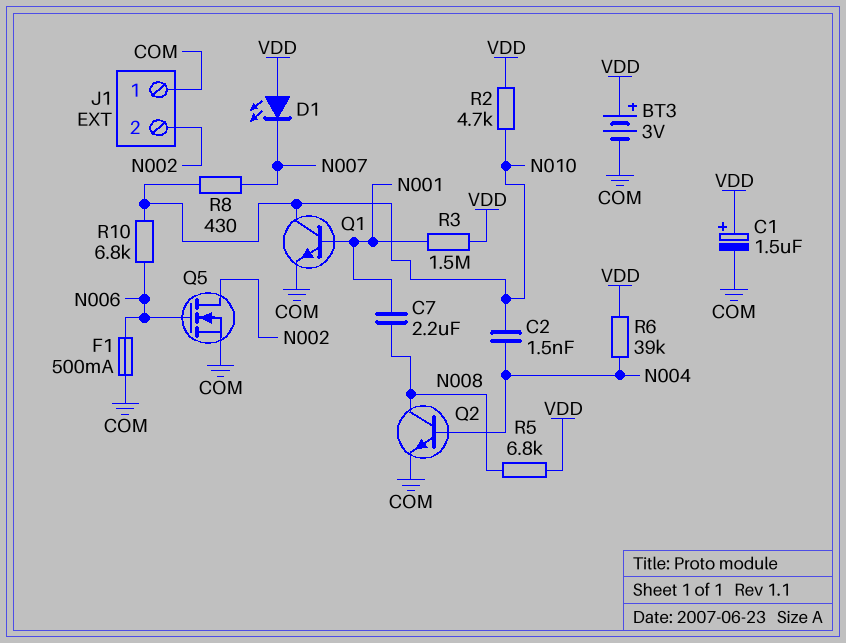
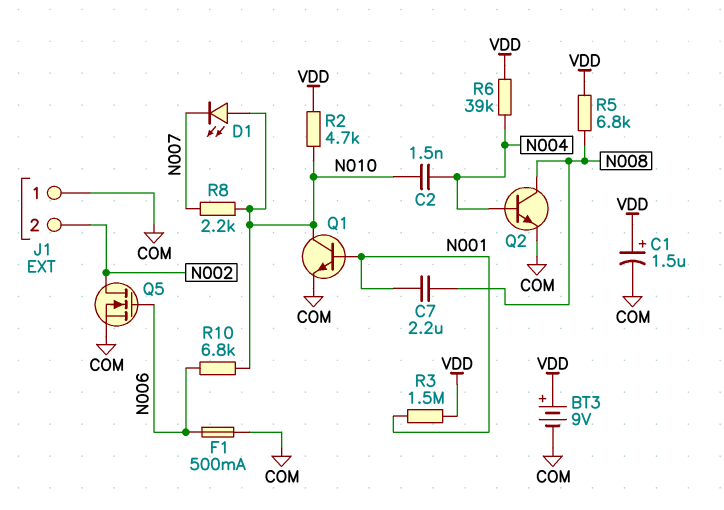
BT3: 3V (plus VDD, minus COM) -> 9V (plus VDD, minus COM)
D1: LED (A VDD, K N007) -> LED (A N010, K N007)
R8: 430 (N007, N010) -> 2.2k (N007, N010)

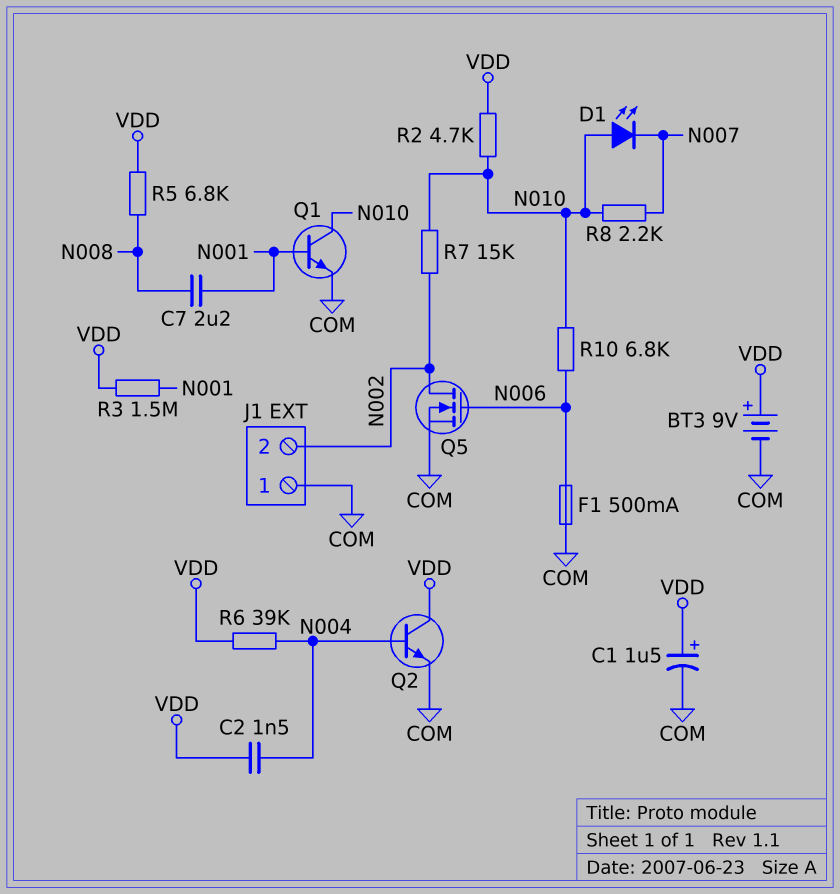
C2: 1.5nF (N004, N010) -> 1.5nF (N004, VDD)
Q2: NPN (B N004, C N008, E COM) -> NPN (B N004, C VDD, E COM)
R7: none -> 15k (N002, N010)

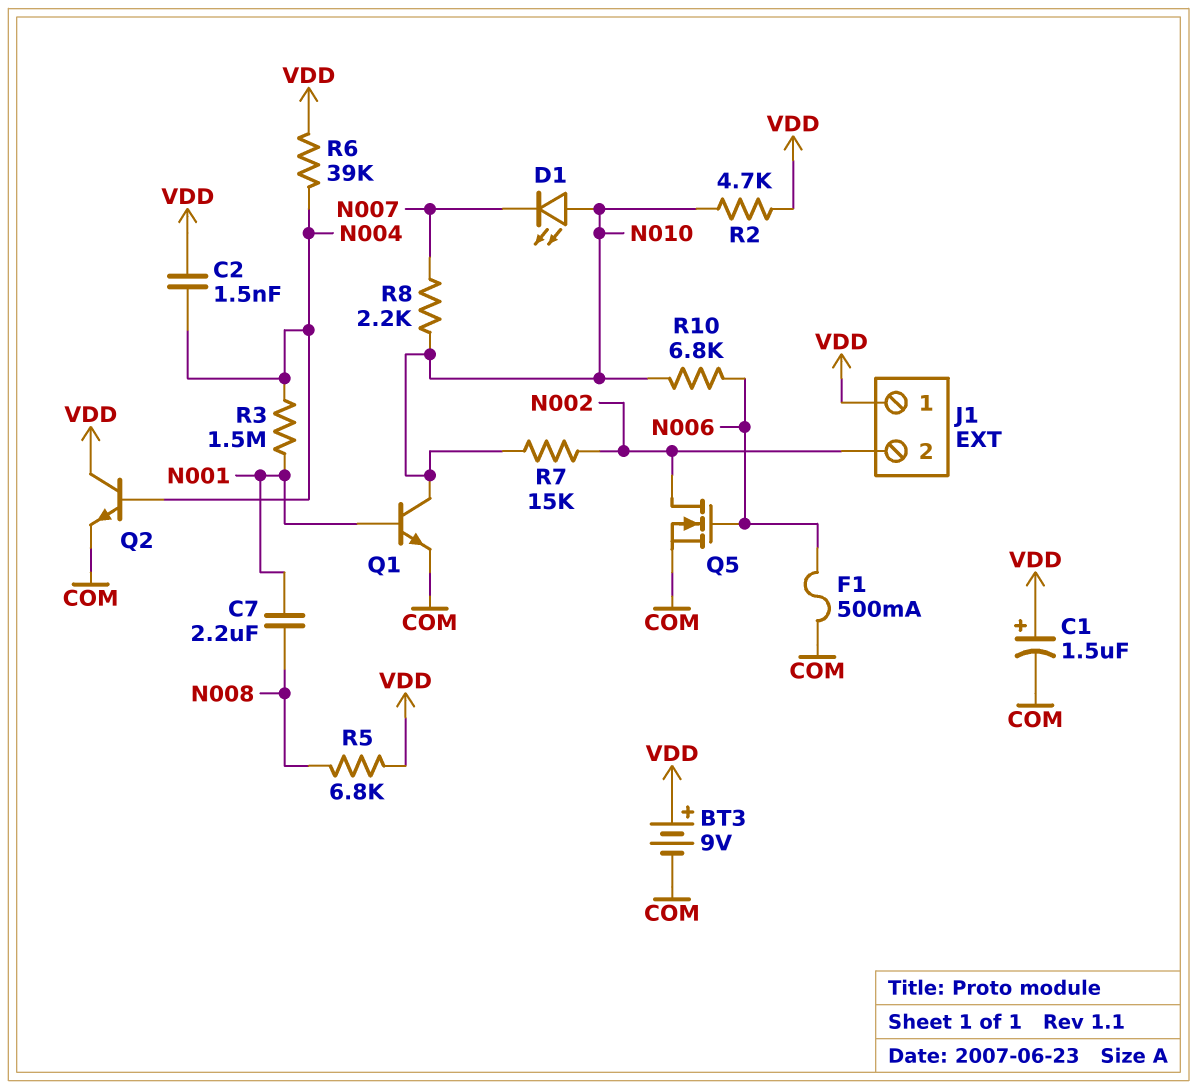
J1 pin 1: COM -> VDD
R3: 1.5M (N001, VDD) -> 1.5M (N001, N004)

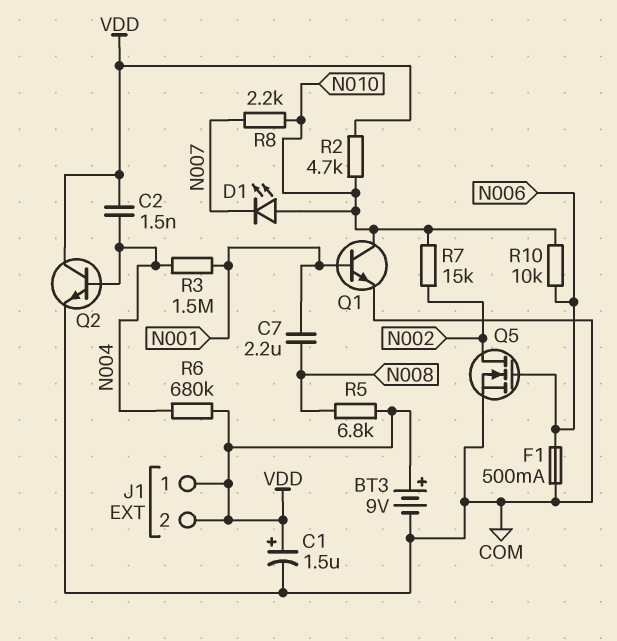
J1 pin 2: N002 -> VDD
R6: 39k (N004, VDD) -> 680k (N004, VDD)
R10: 6.8k (N006, N010) -> 10k (N006, N010)

